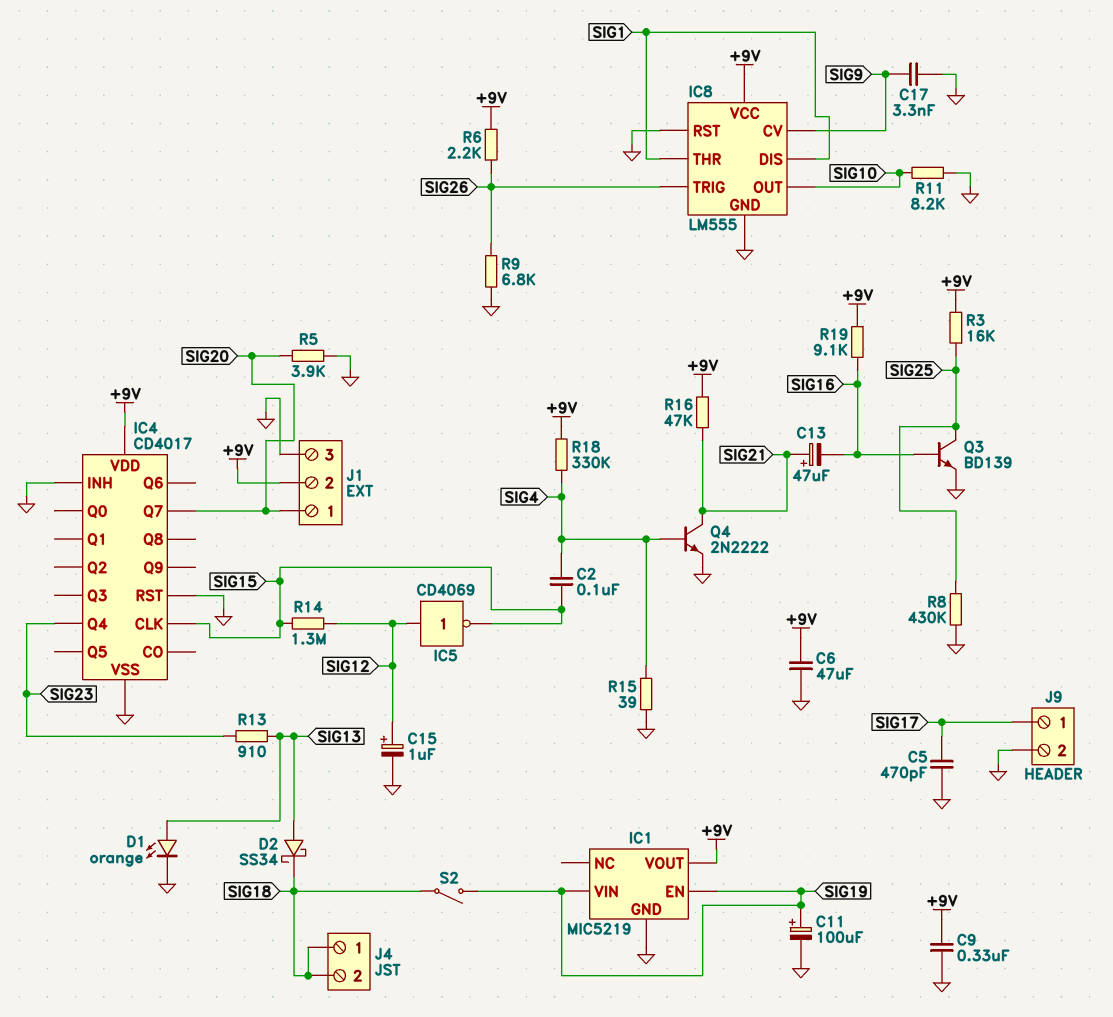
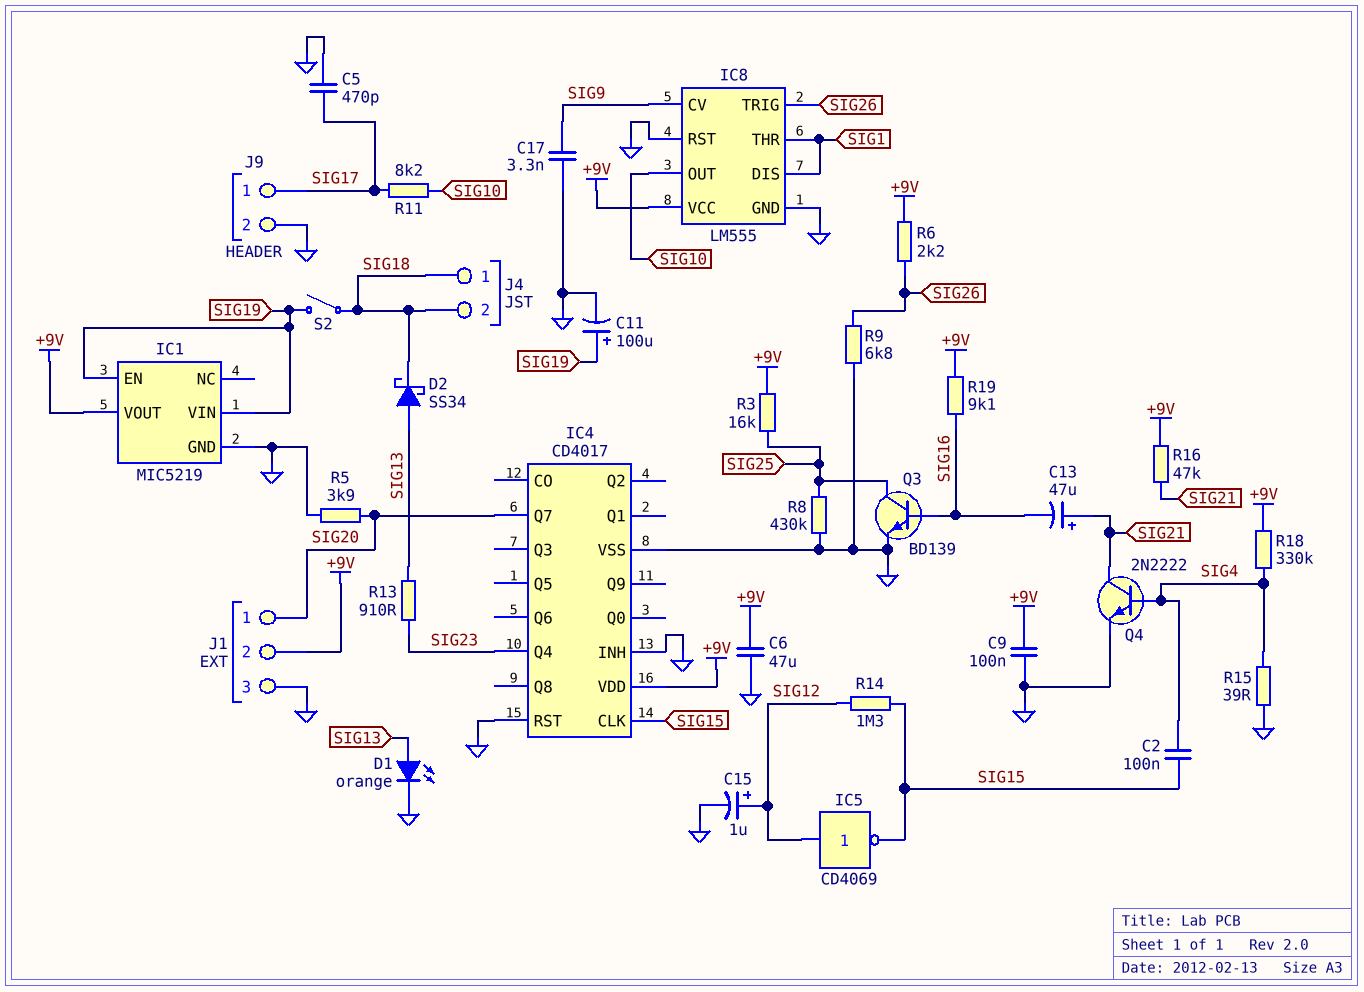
C9: 330nF (+9V, GND) -> 100nF (+9V, GND)
R11: 8.2k (GND, SIG10) -> 8.2k (SIG10, SIG17)

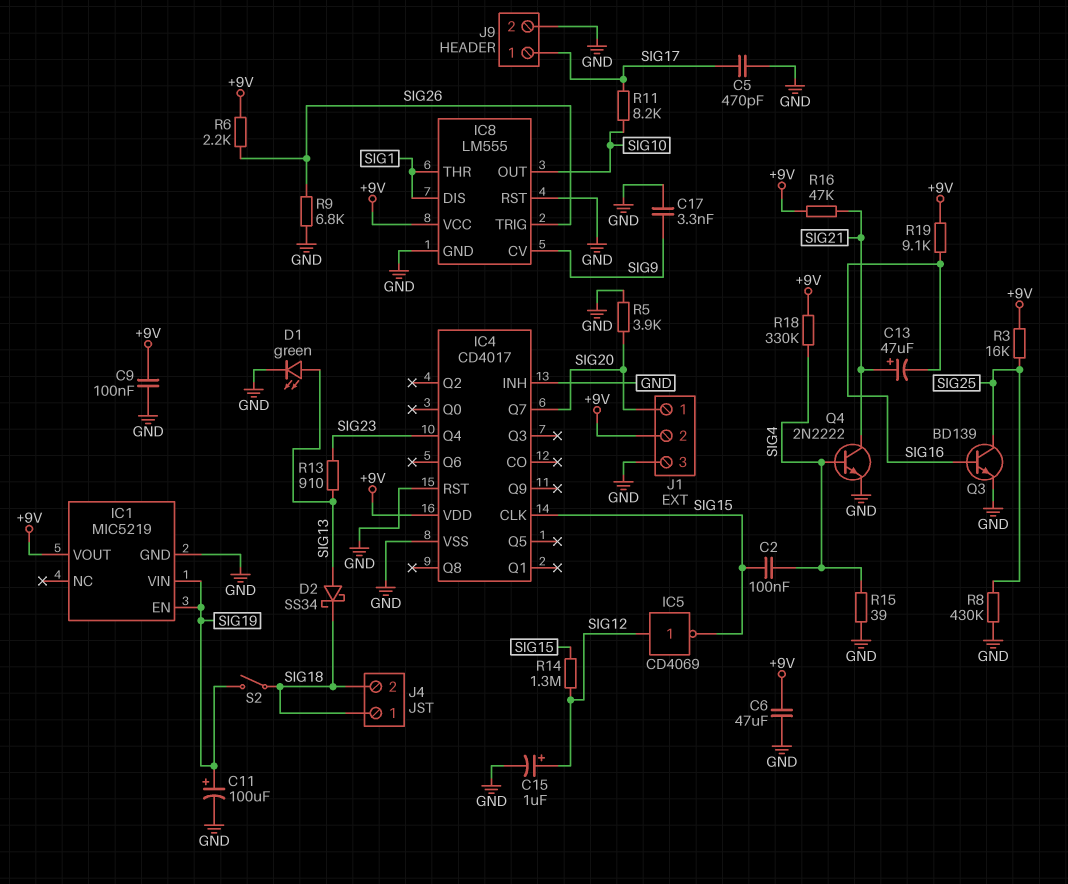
D1: LED orange (A SIG13, K GND) -> LED green (A SIG13, K GND)

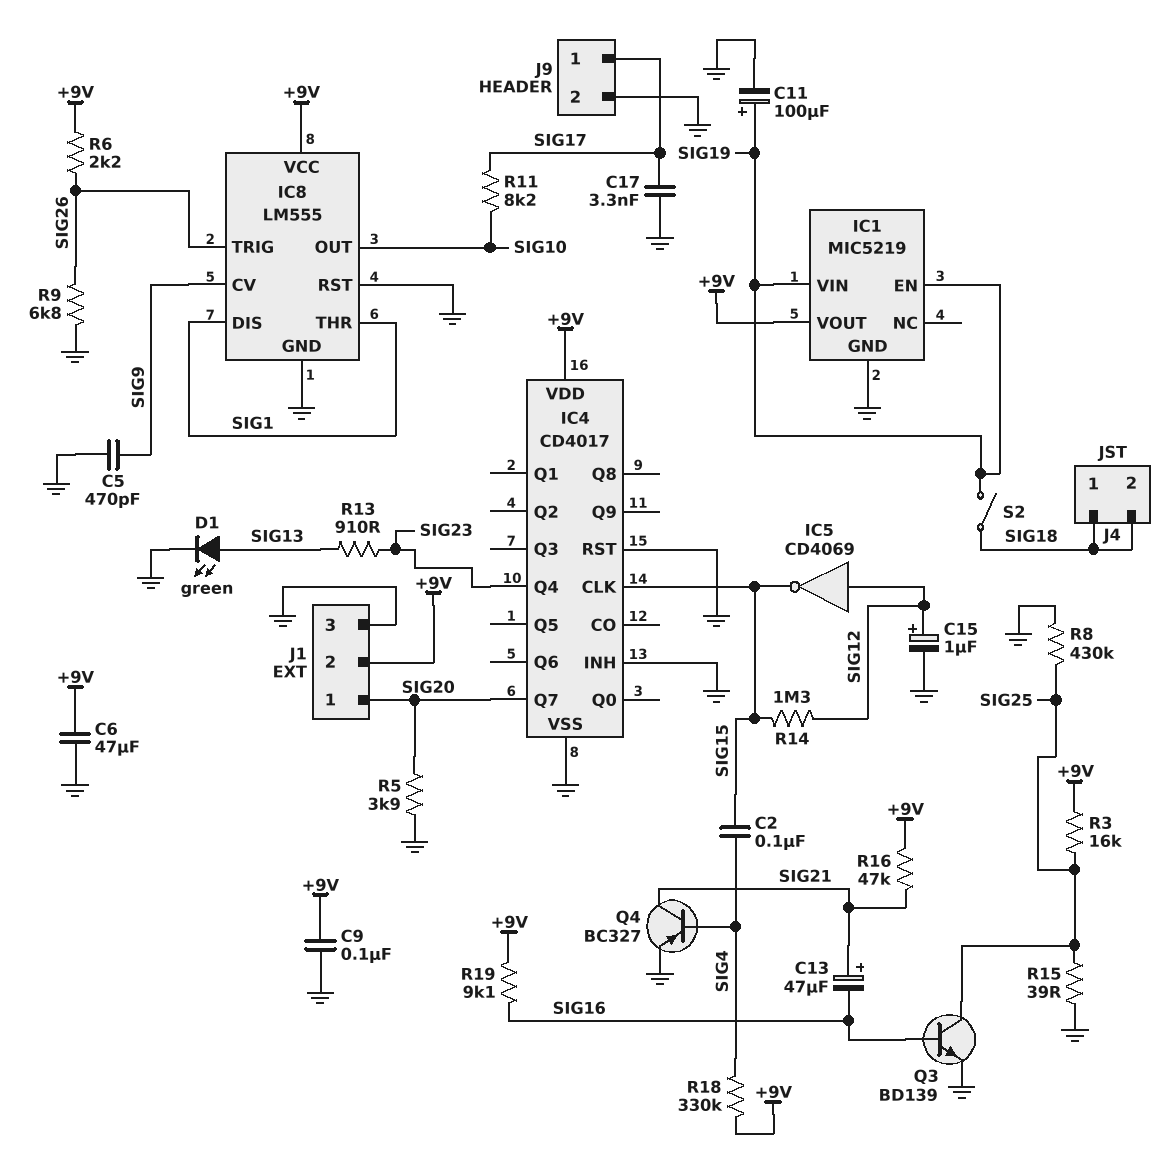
C5: 470pF (GND, SIG17) -> 470pF (GND, SIG9)
C17: 3.3nF (GND, SIG9) -> 3.3nF (GND, SIG17)
D2: schottky SS34 (A SIG13, K SIG18) -> none
Q4: NPN 2N2222 (B SIG4, C SIG21, E GND) -> PNP BC327 (B SIG4, C SIG21, E GND)
R15: 39 (GND, SIG4) -> 39 (GND, SIG25)

